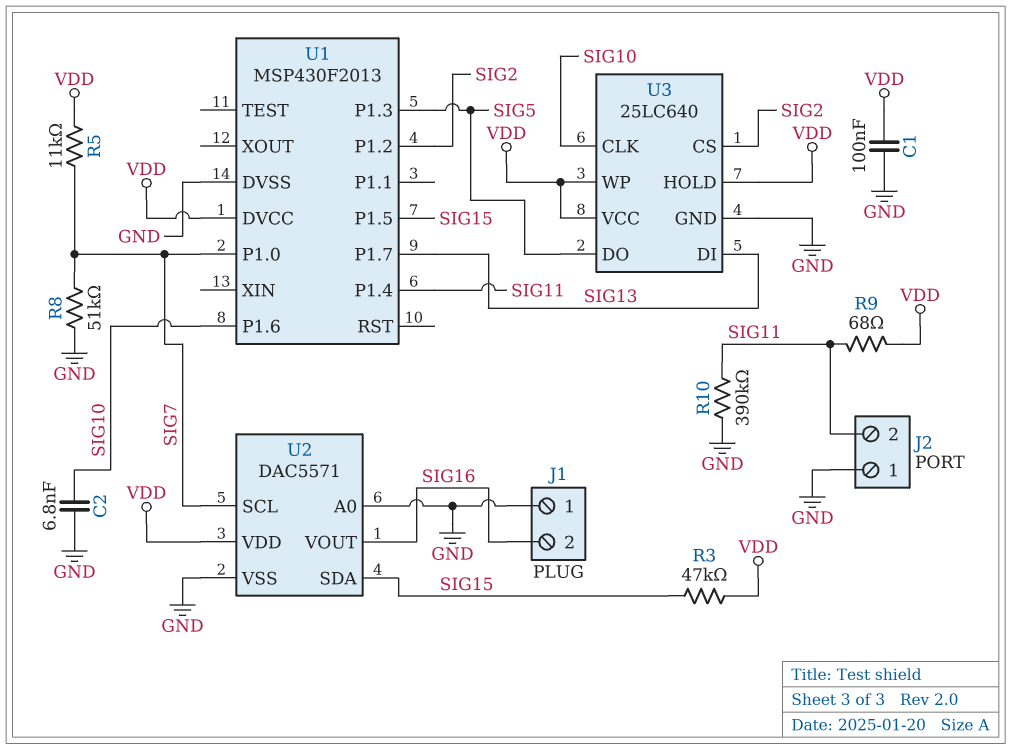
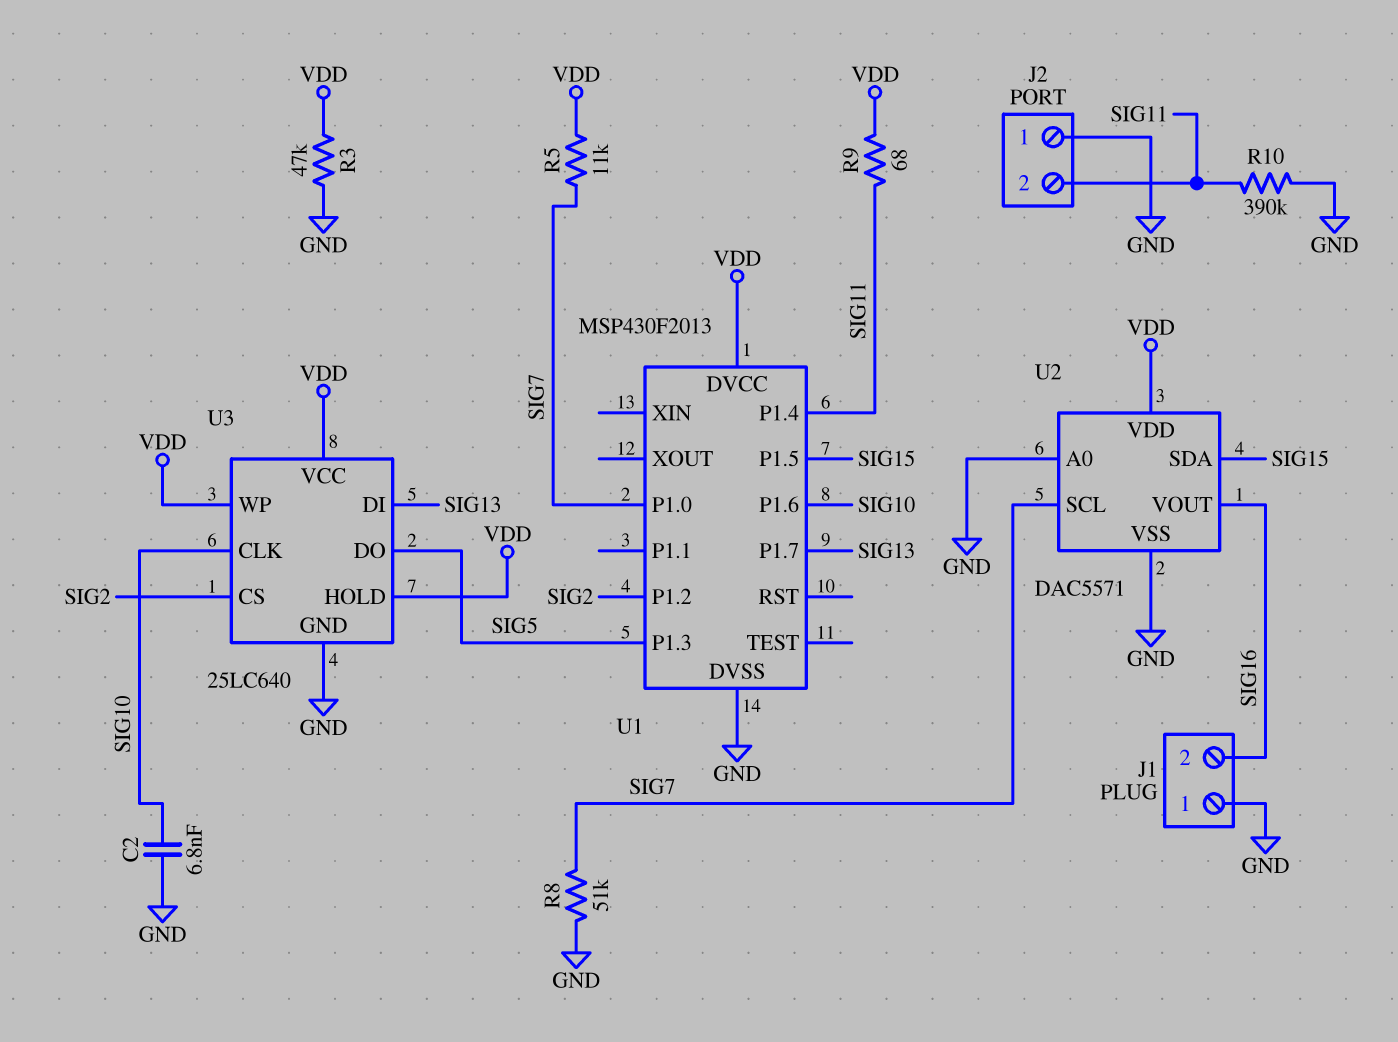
C1: 100nF (GND, VDD) -> none
R3: 47k (SIG15, VDD) -> 47k (GND, VDD)

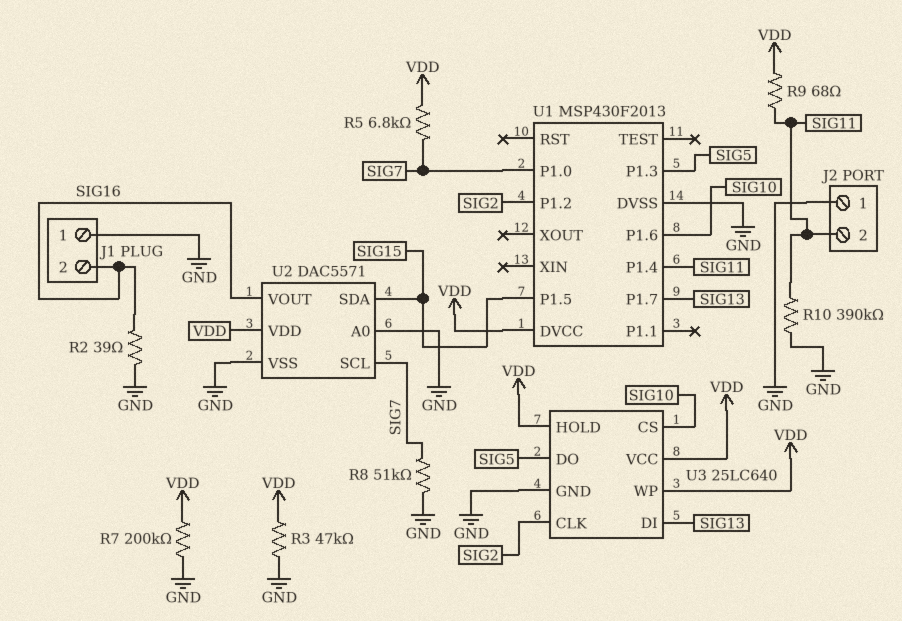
C2: 6.8nF (GND, SIG10) -> none
R2: none -> 39 (GND, SIG16)
R5: 11k (SIG7, VDD) -> 6.8k (SIG7, VDD)
R7: none -> 200k (GND, VDD)
U3 pin CLK: SIG10 -> SIG2
U3 pin CS: SIG2 -> SIG10

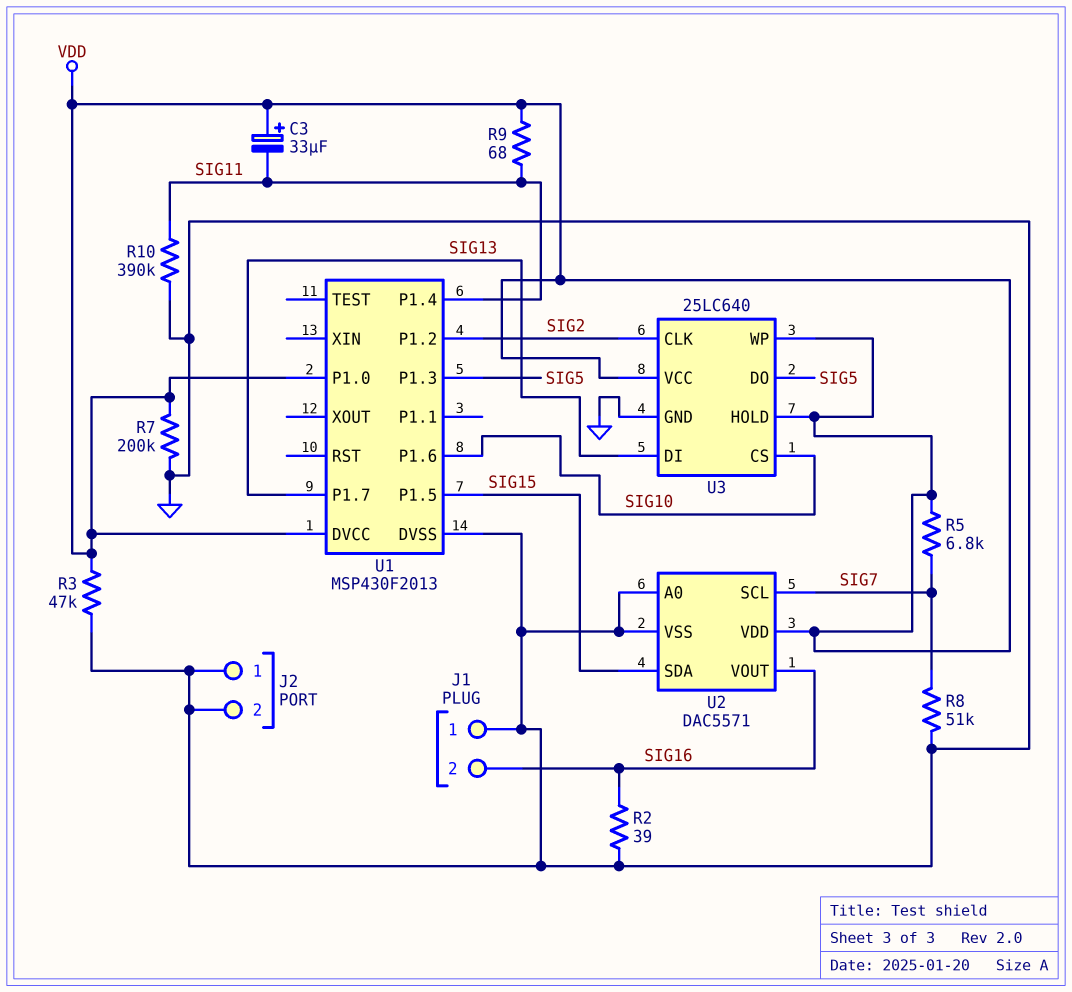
C3: none -> 33uF (plus VDD, minus SIG11)
J2 pin 2: SIG11 -> GND
U1 pin P1.0: SIG7 -> VDD

